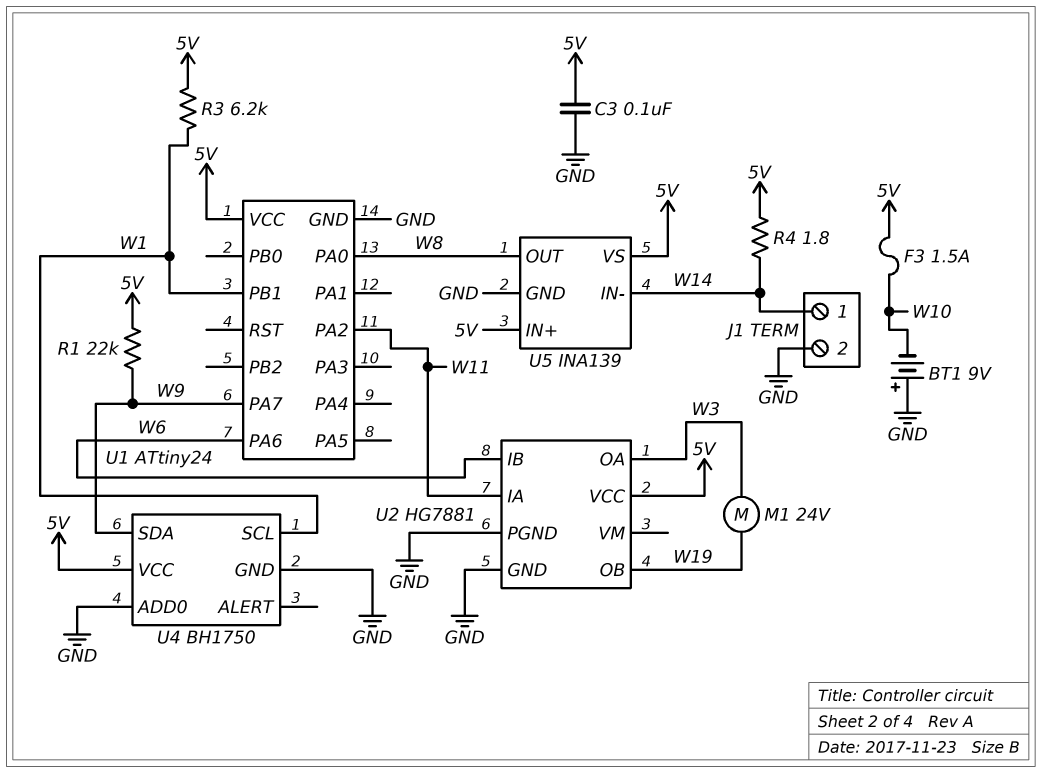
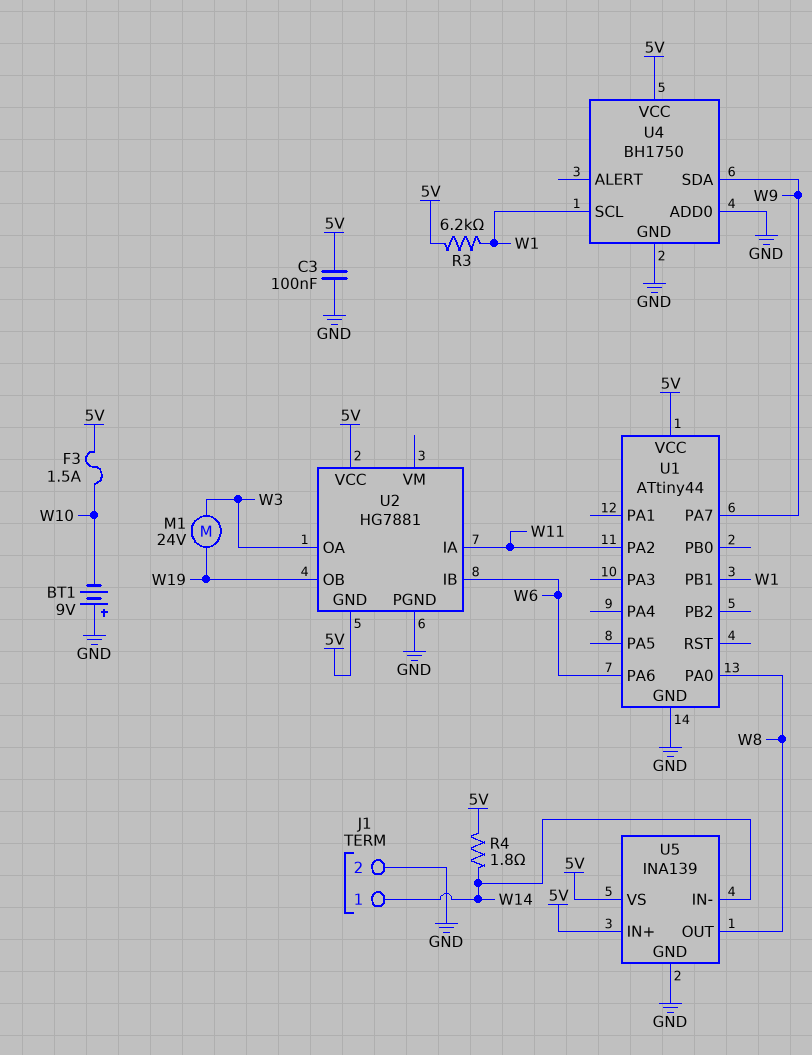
R1: 22k (5V, W9) -> none
U1: ATtiny24 -> ATtiny44
U2 pin GND: GND -> 5V

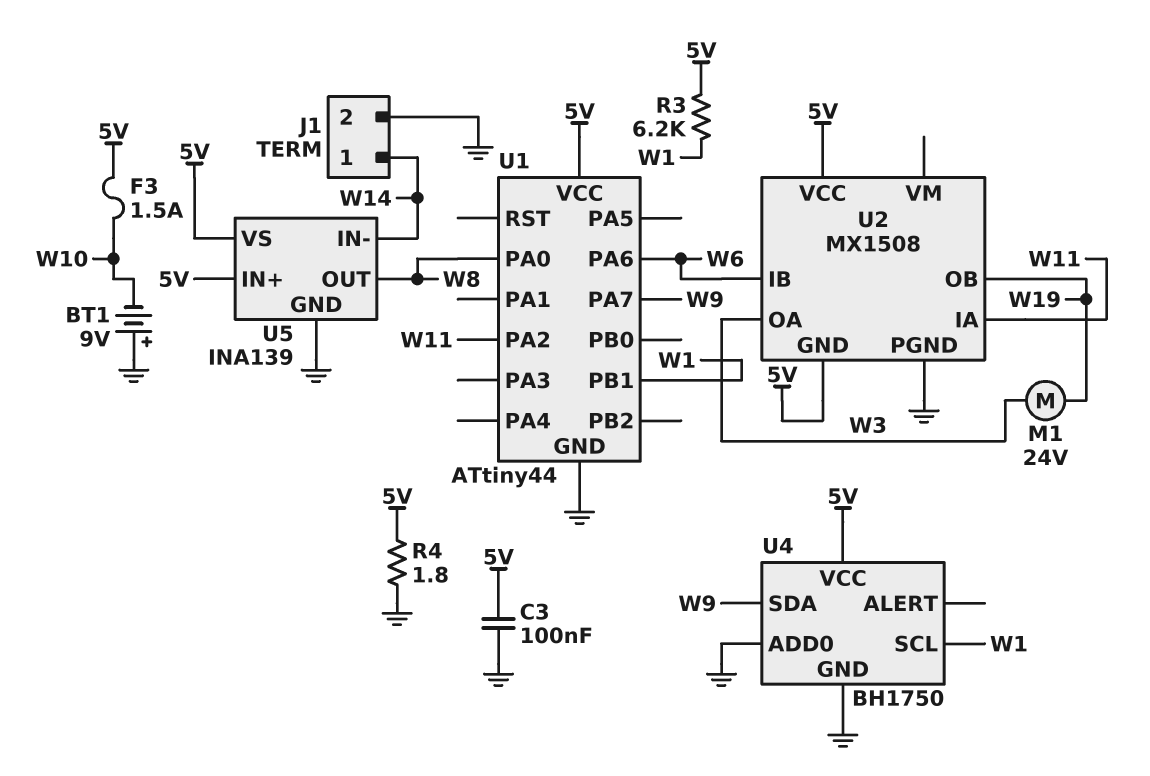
R4: 1.8 (5V, W14) -> 1.8 (5V, GND)
U2: HG7881 -> MX1508

